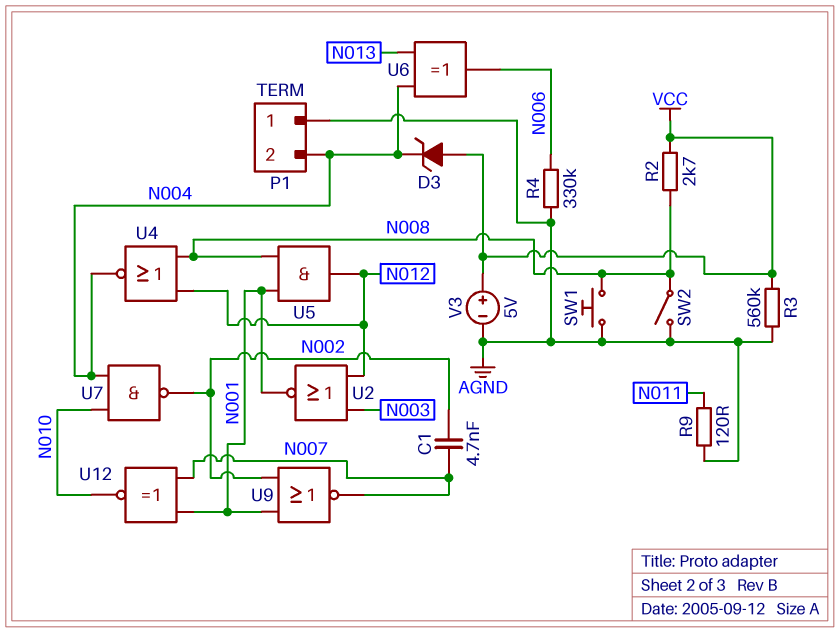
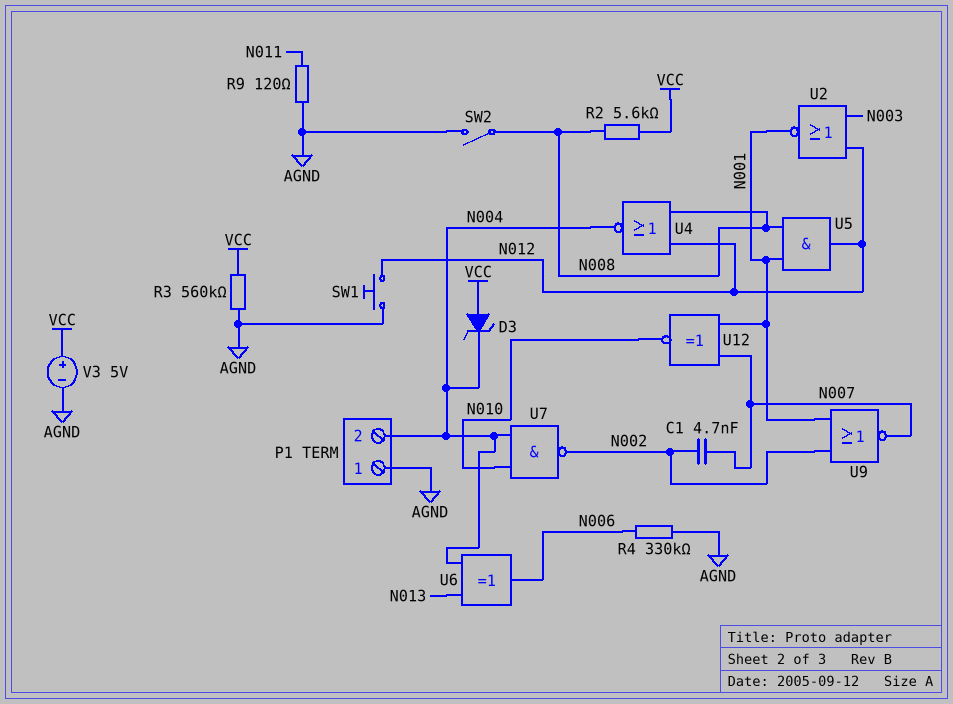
R2: 2.7k (N008, VCC) -> 5.6k (N008, VCC)
SW1: button (AGND, N008) -> button (AGND, N012)

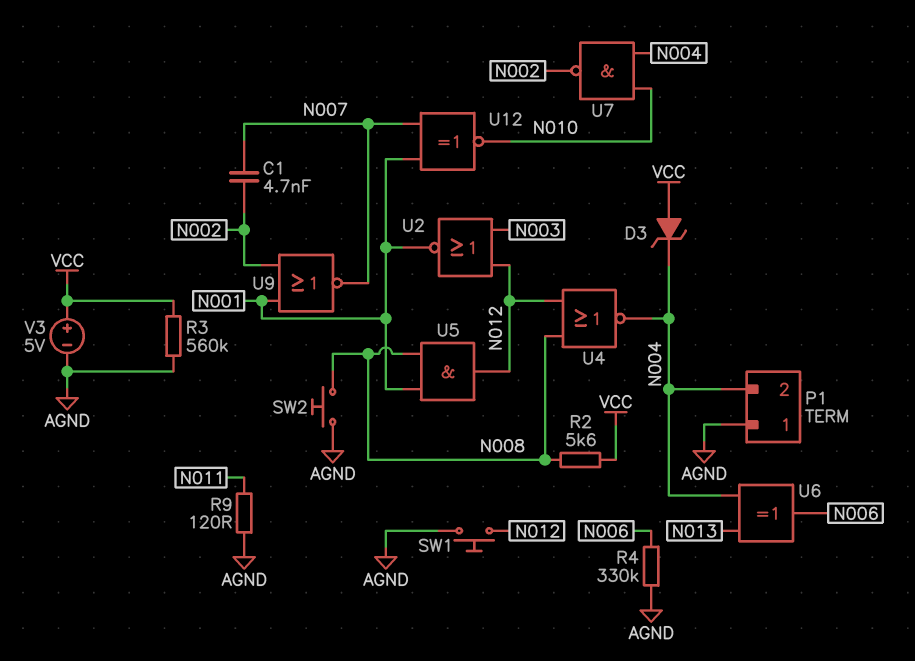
SW2: switch (AGND, N008) -> button (AGND, N008)

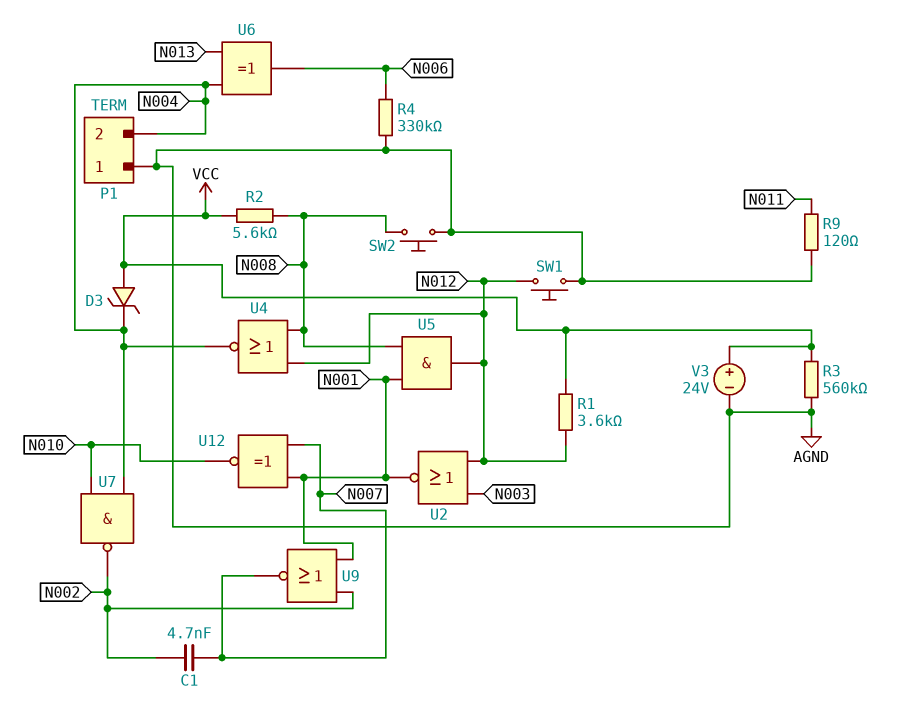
R1: none -> 3.6k (N012, VCC)
V3: 5V (plus VCC, minus AGND) -> 24V (plus VCC, minus AGND)

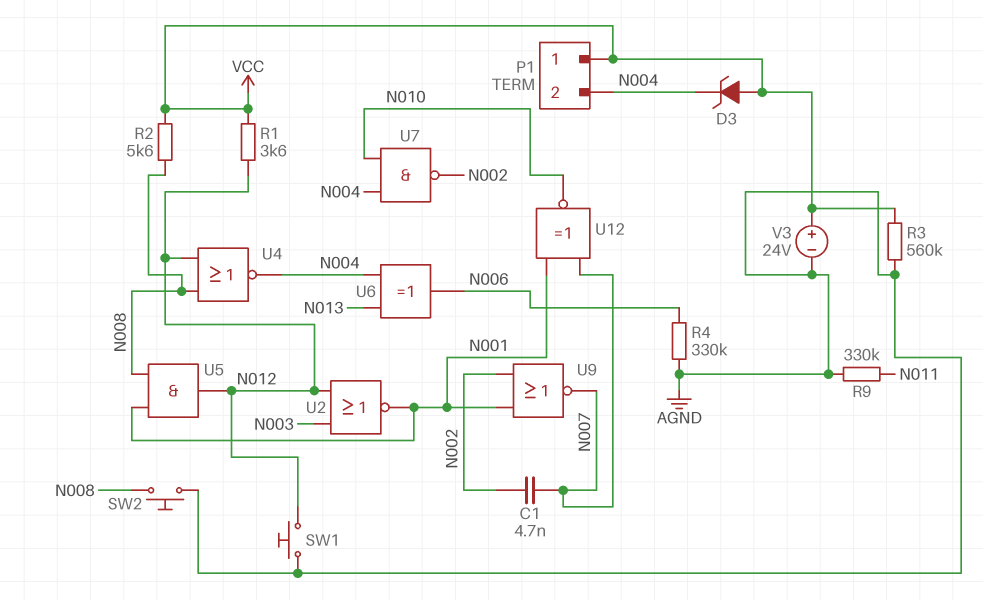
P1 pin 1: AGND -> VCC
R9: 120 (AGND, N011) -> 330k (AGND, N011)

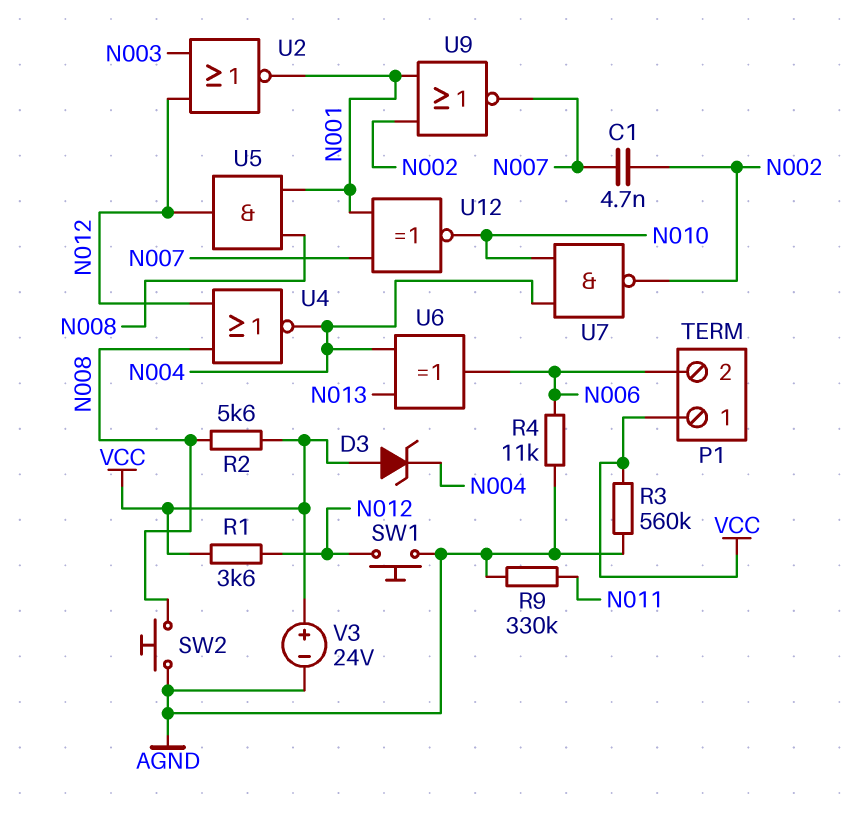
P1 pin 2: N004 -> N006
R4: 330k (AGND, N006) -> 11k (AGND, N006)

